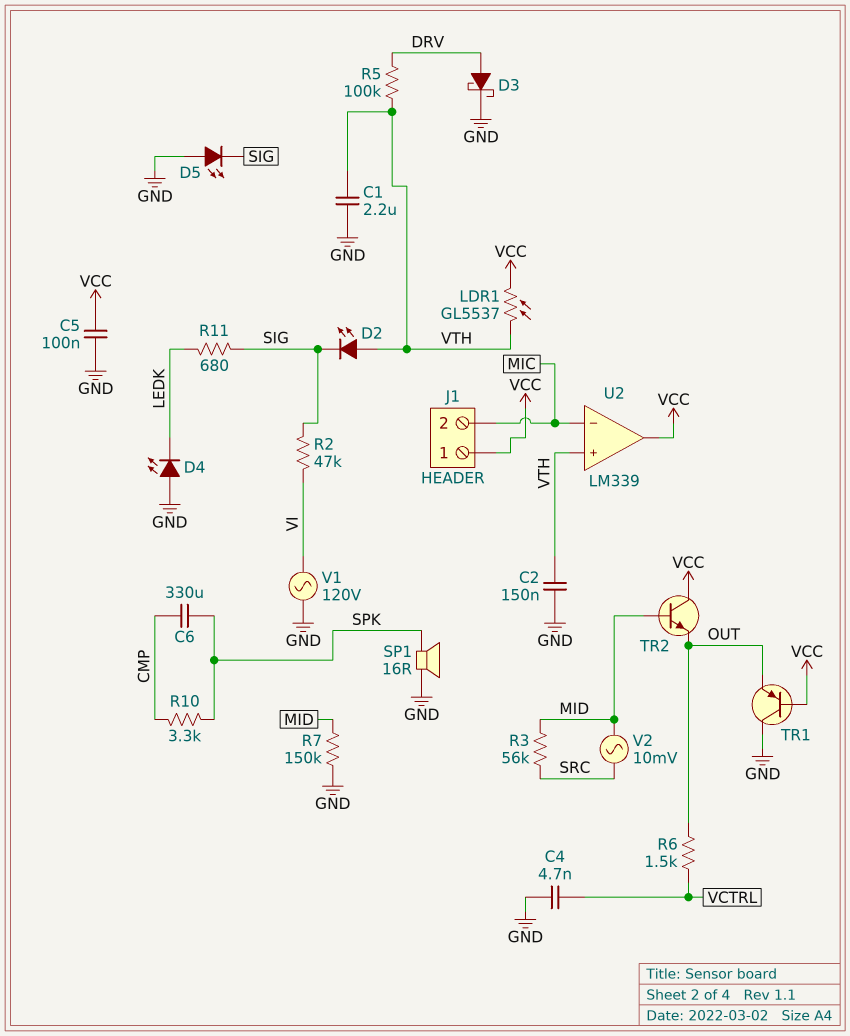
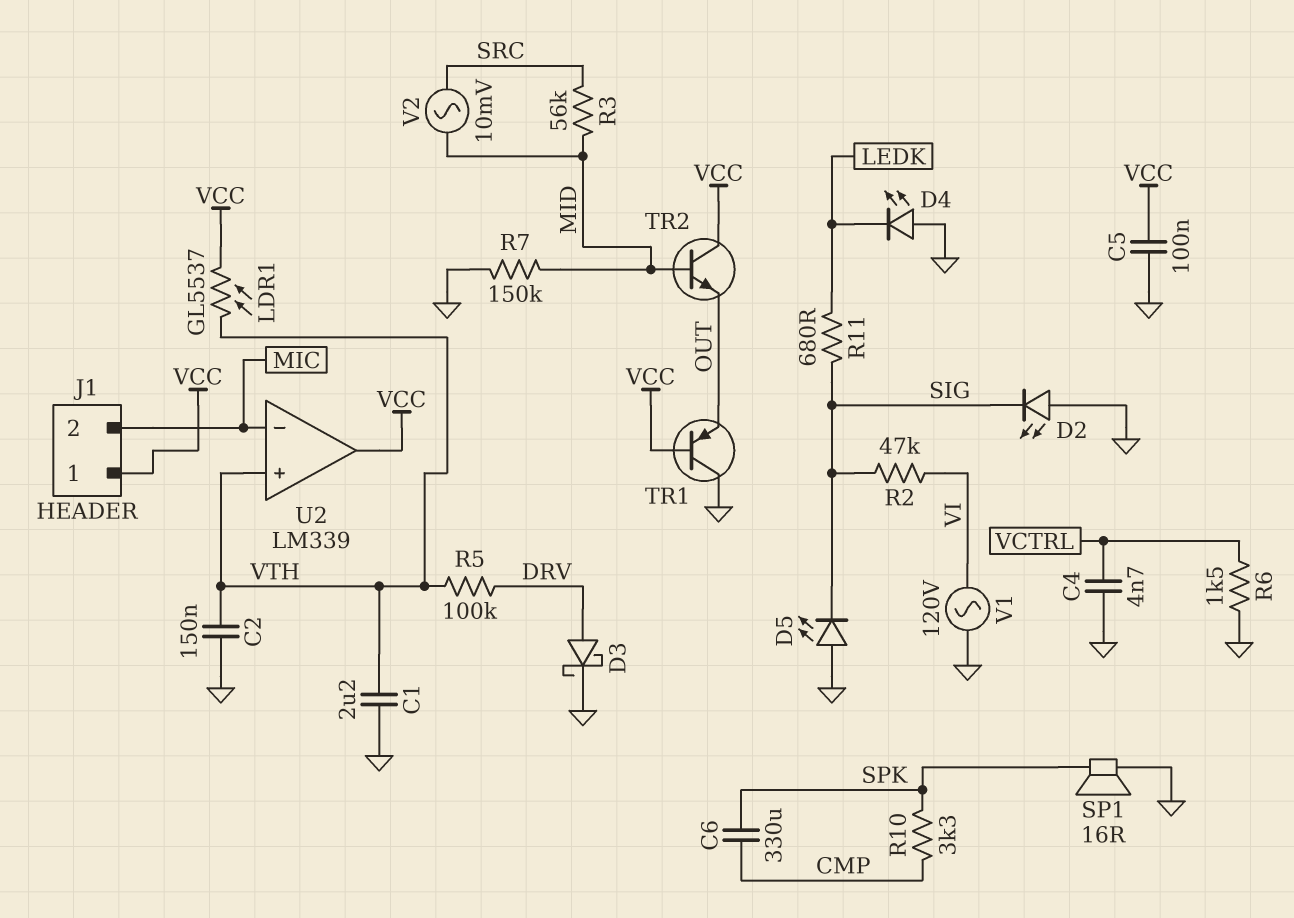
D2: LED (A VTH, K SIG) -> LED (A GND, K SIG)
R6: 1.5k (OUT, VCTRL) -> 1.5k (GND, VCTRL)

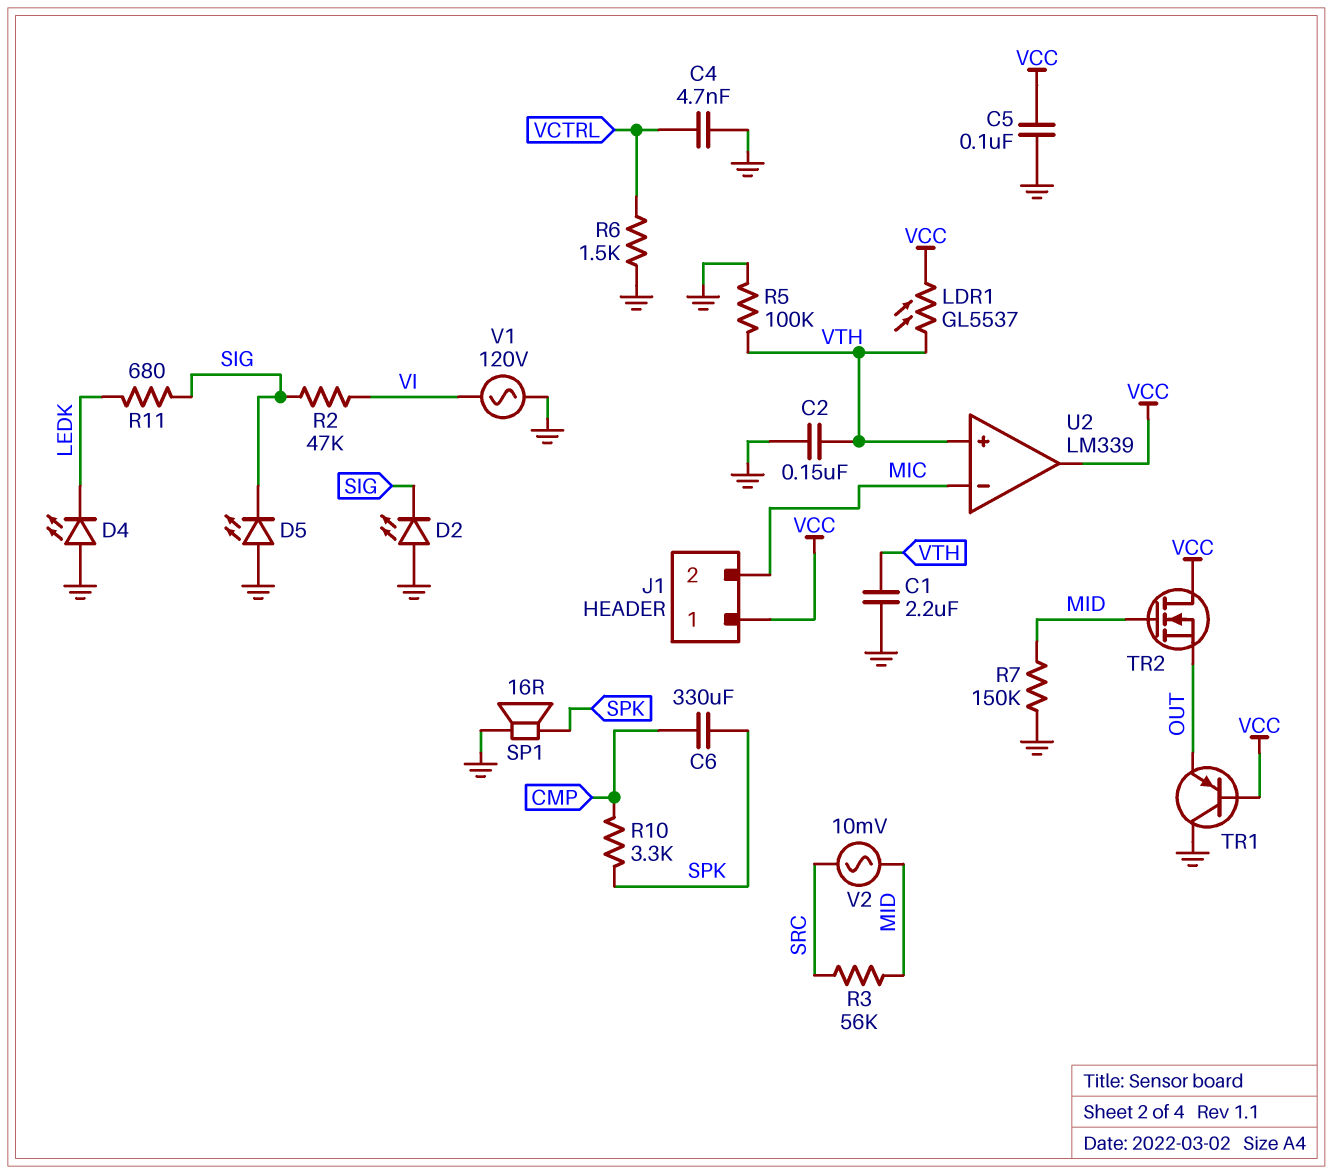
D3: schottky (A DRV, K GND) -> none
R5: 100k (DRV, VTH) -> 100k (GND, VTH)
TR2: NPN (B MID, C VCC, E OUT) -> NMOS (G MID, D VCC, S OUT)

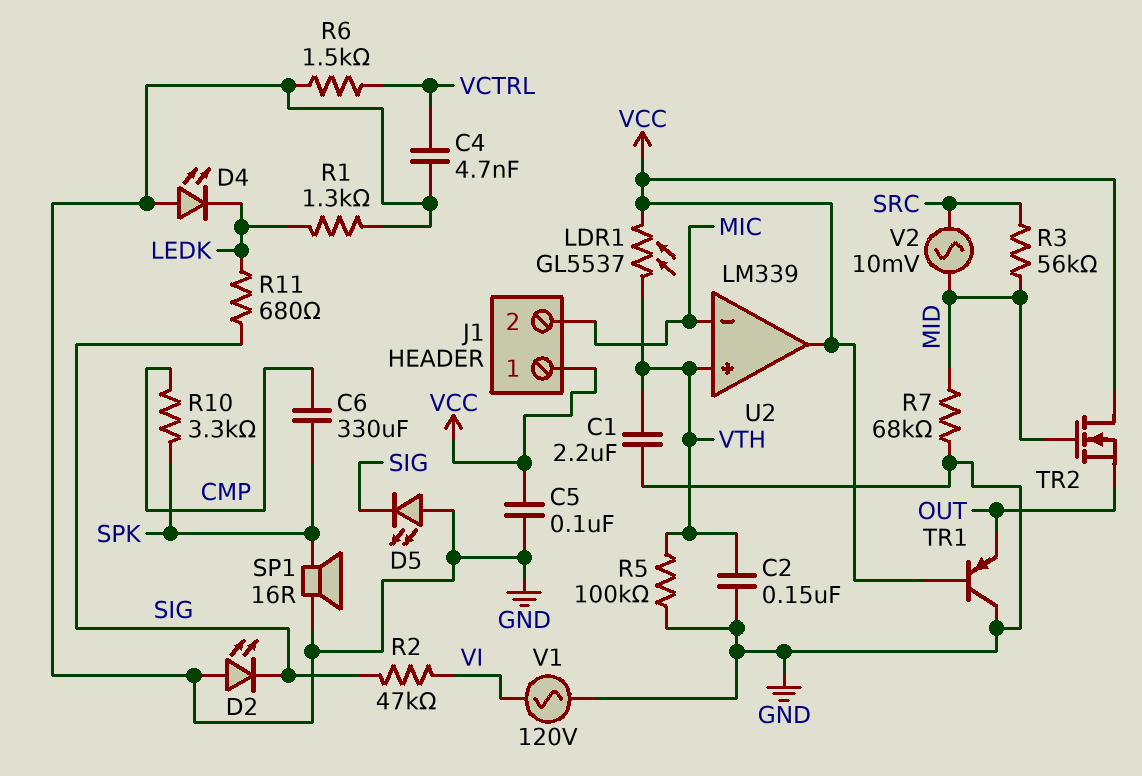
R1: none -> 1.3k (GND, LEDK)
R7: 150k (GND, MID) -> 68k (GND, MID)

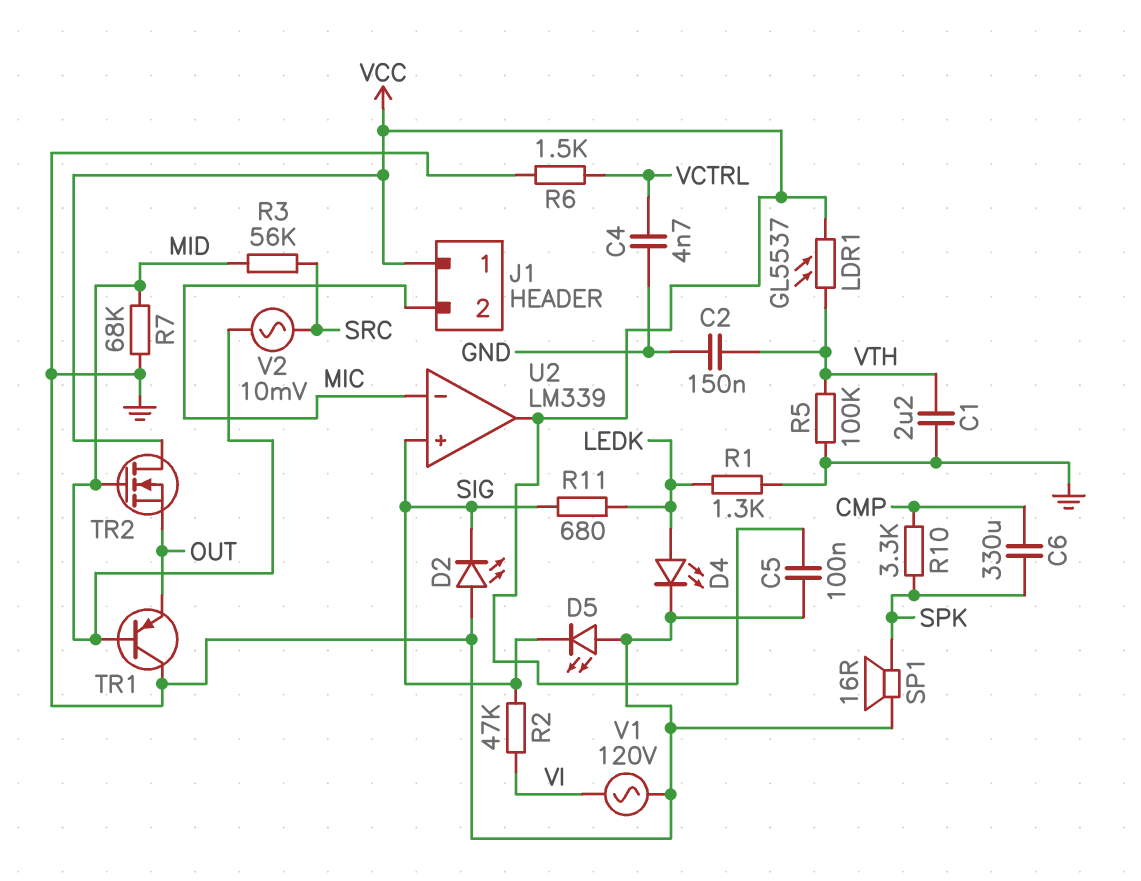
D4: LED (A GND, K LEDK) -> LED (A LEDK, K GND)
TR1: PNP (B VCC, C GND, E OUT) -> PNP (B MID, C GND, E OUT)
U2 pin in+: VTH -> SIG

